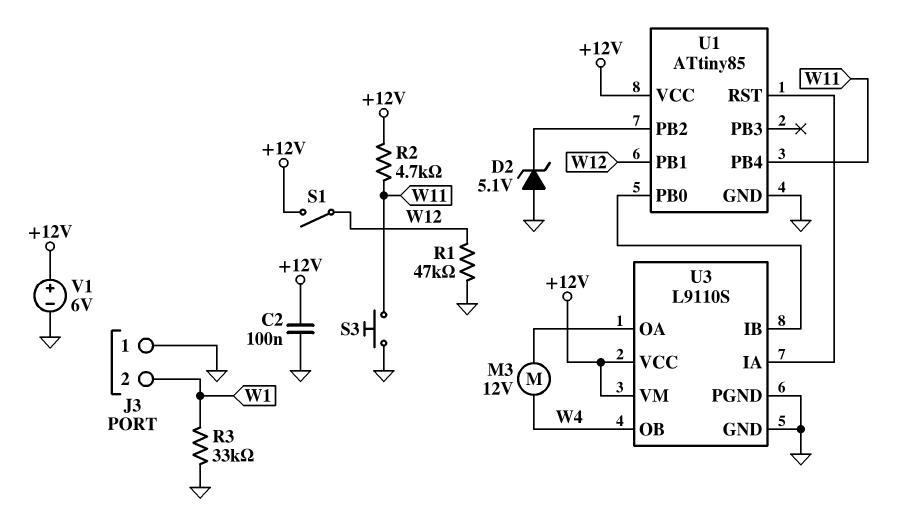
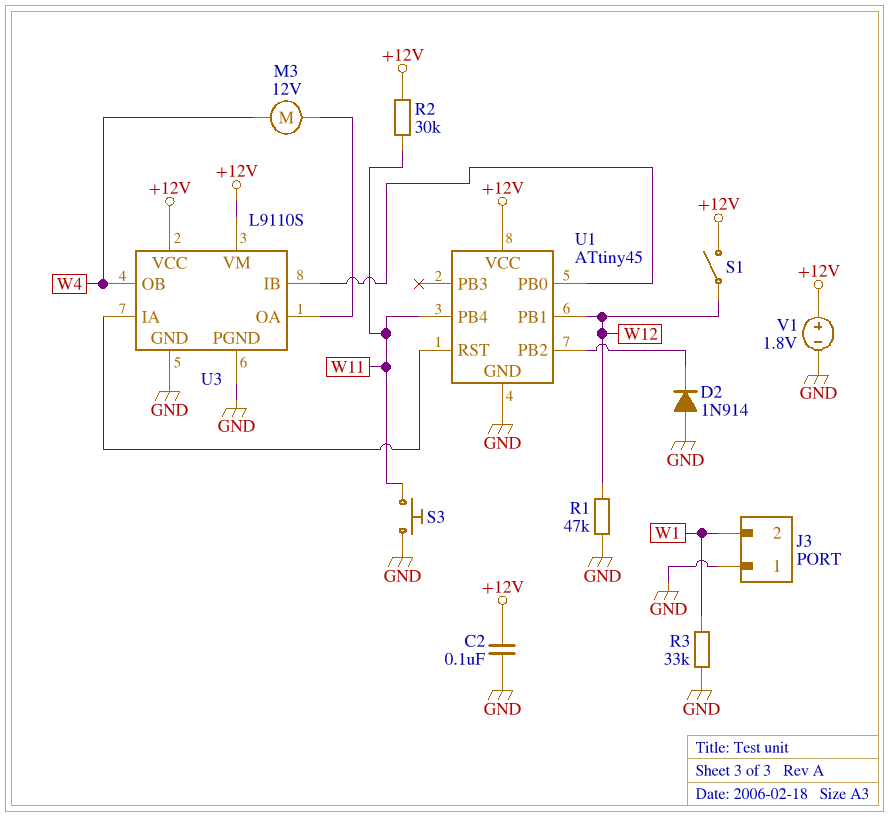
D2: zener 5.1V (A GND, K U1/PB2) -> diode 1N914 (A GND, K U1/PB2)
R2: 4.7k (+12V, W11) -> 30k (+12V, W11)
U1: ATtiny85 -> ATtiny45
V1: 6V (plus +12V, minus GND) -> 1.8V (plus +12V, minus GND)

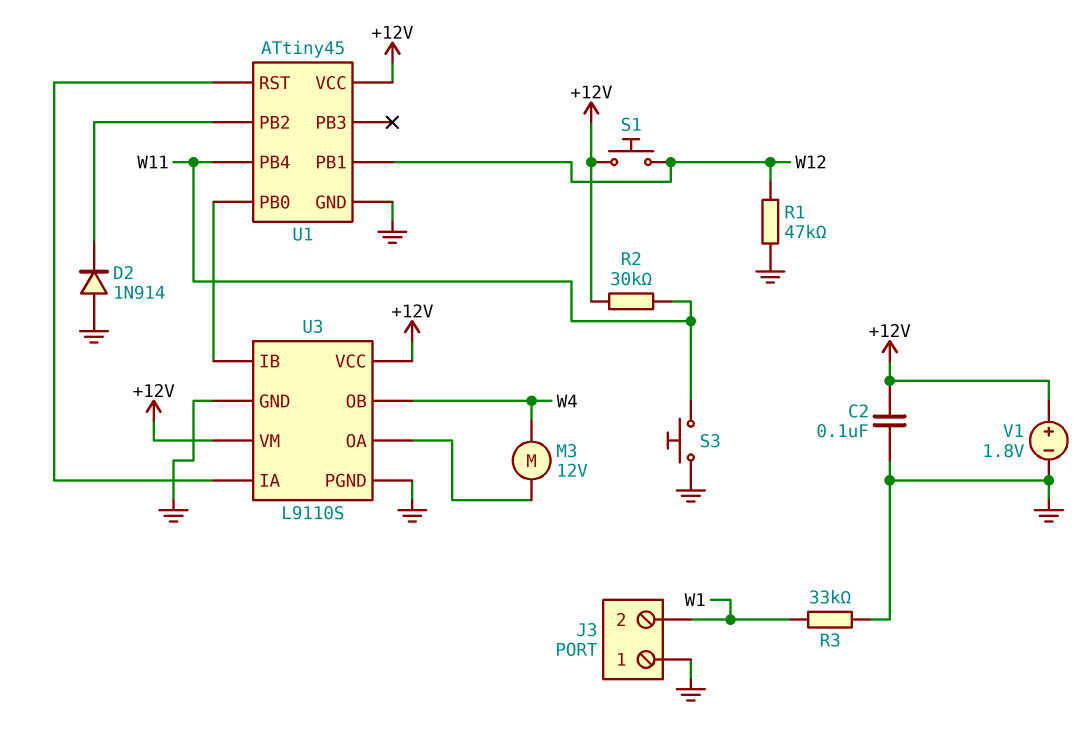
S1: switch (+12V, W12) -> button (+12V, W12)

